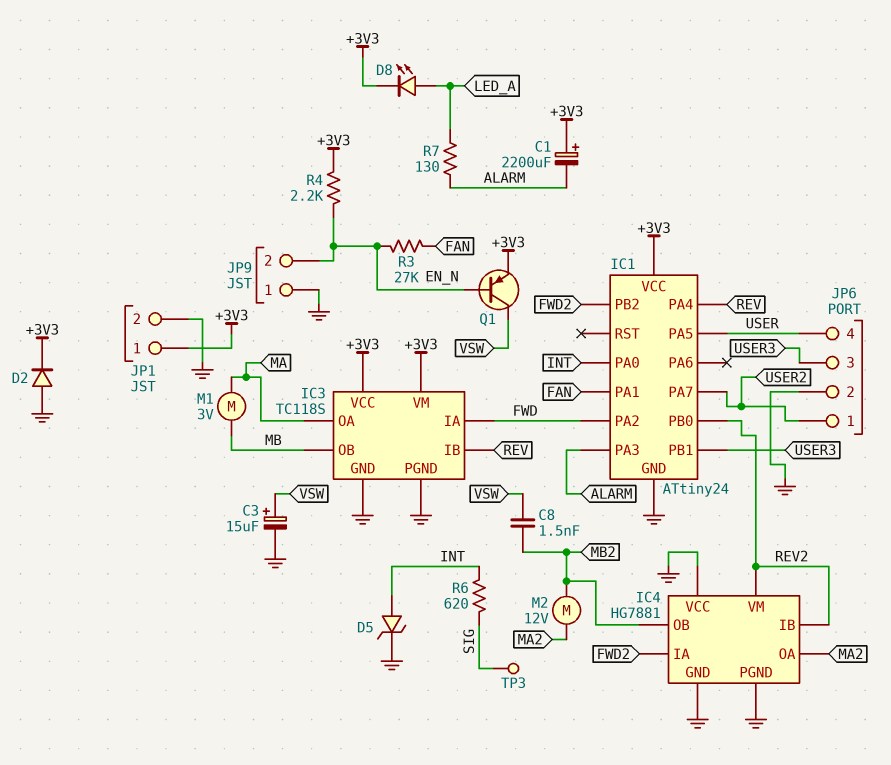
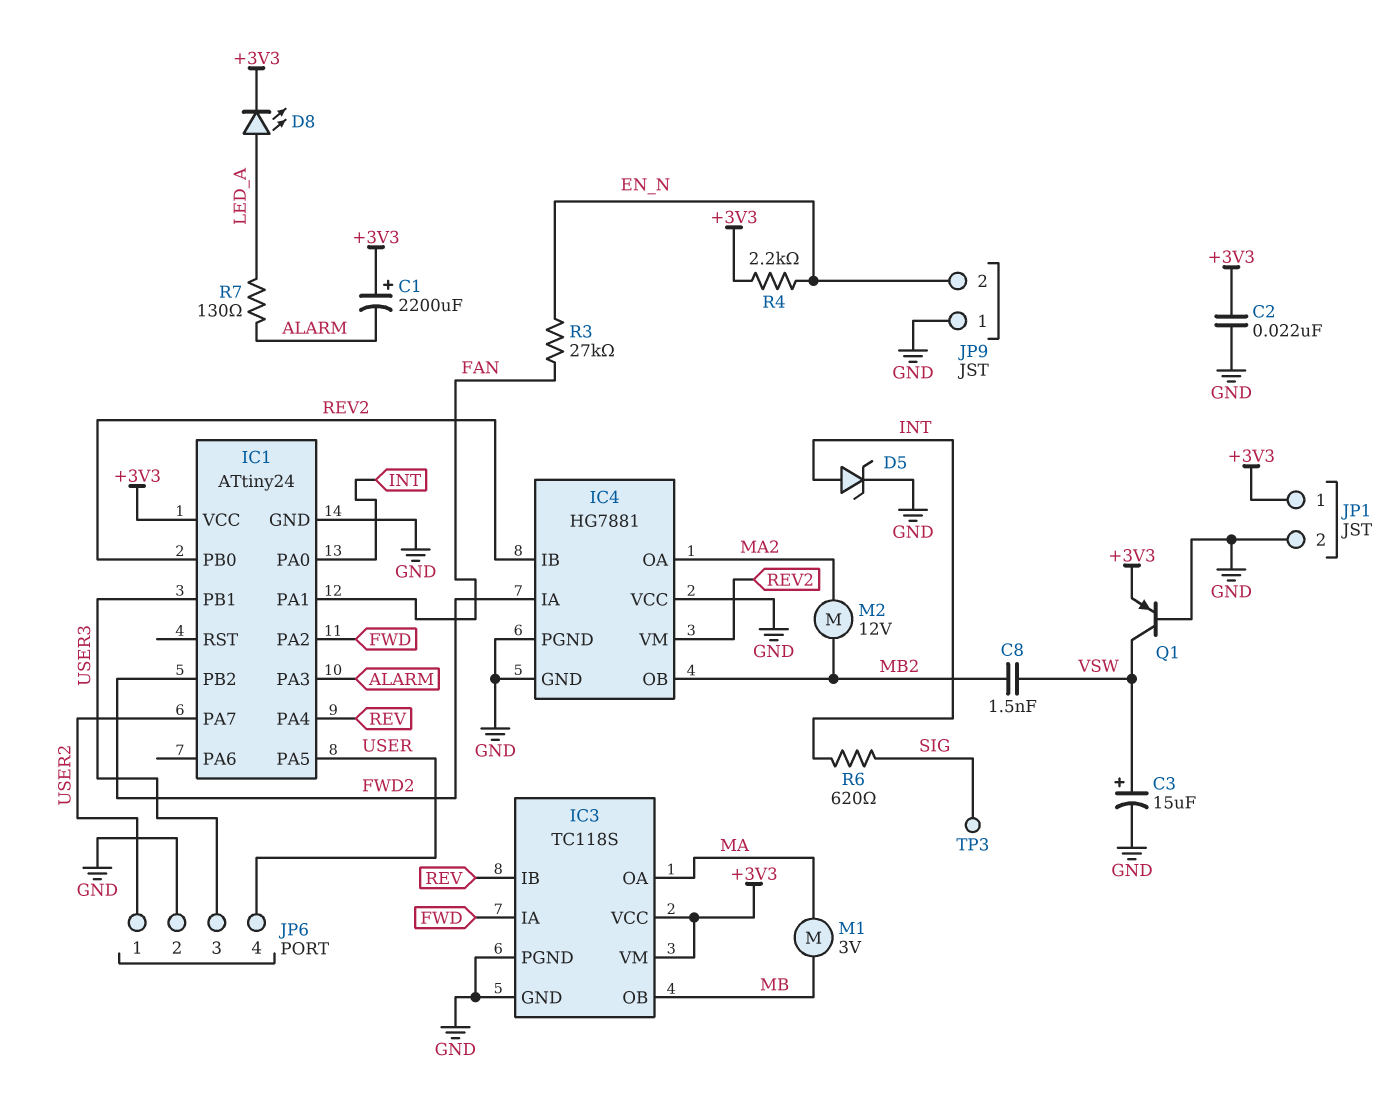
C2: none -> 22nF (+3V3, GND)
D2: diode (A GND, K +3V3) -> none
Q1: PNP (B EN_N, C VSW, E +3V3) -> PNP (B GND, C VSW, E +3V3)

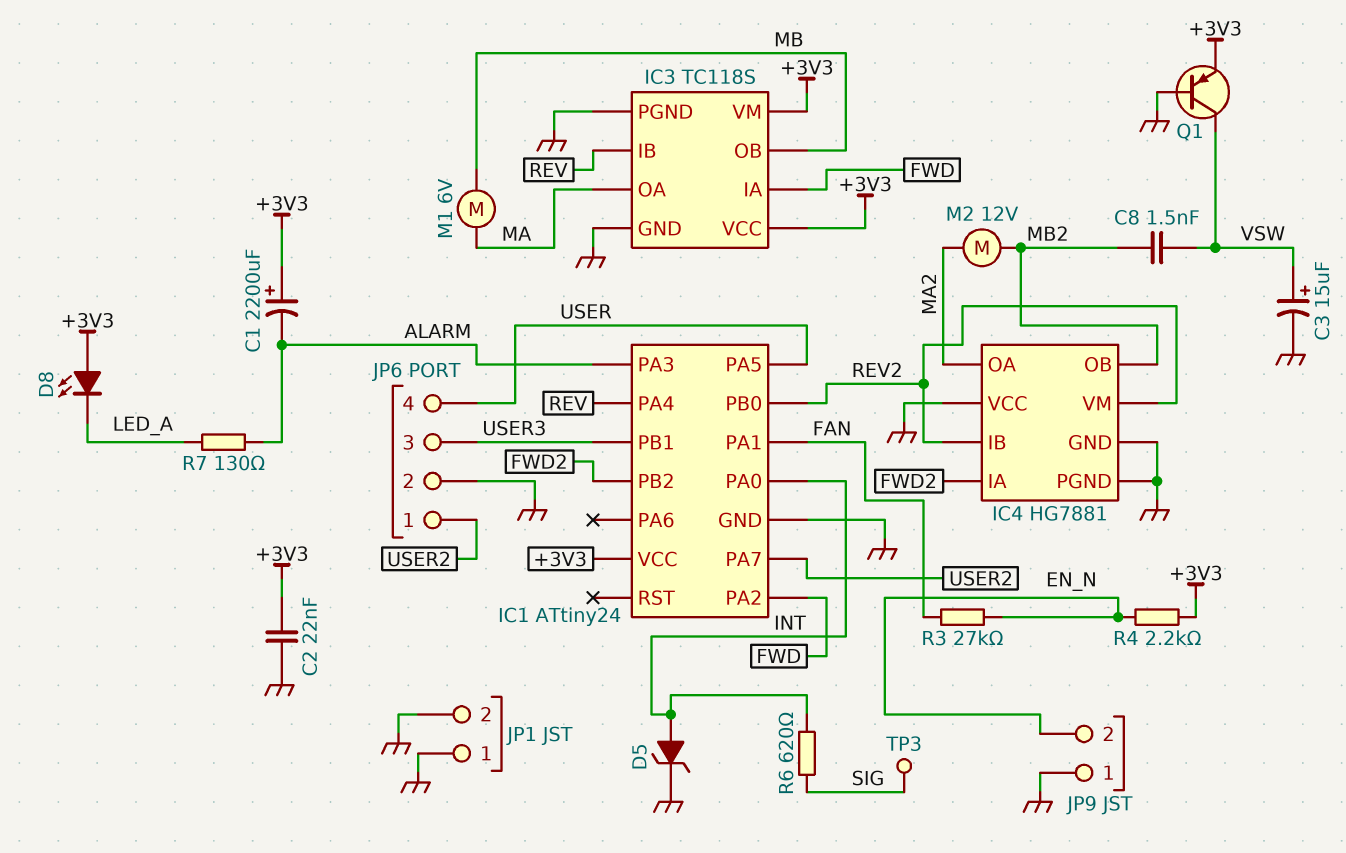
D8: LED (A LED_A, K +3V3) -> LED (A +3V3, K LED_A)
JP1 pin 1: +3V3 -> GND
M1: motor 3V (MA, MB) -> motor 6V (MA, MB)

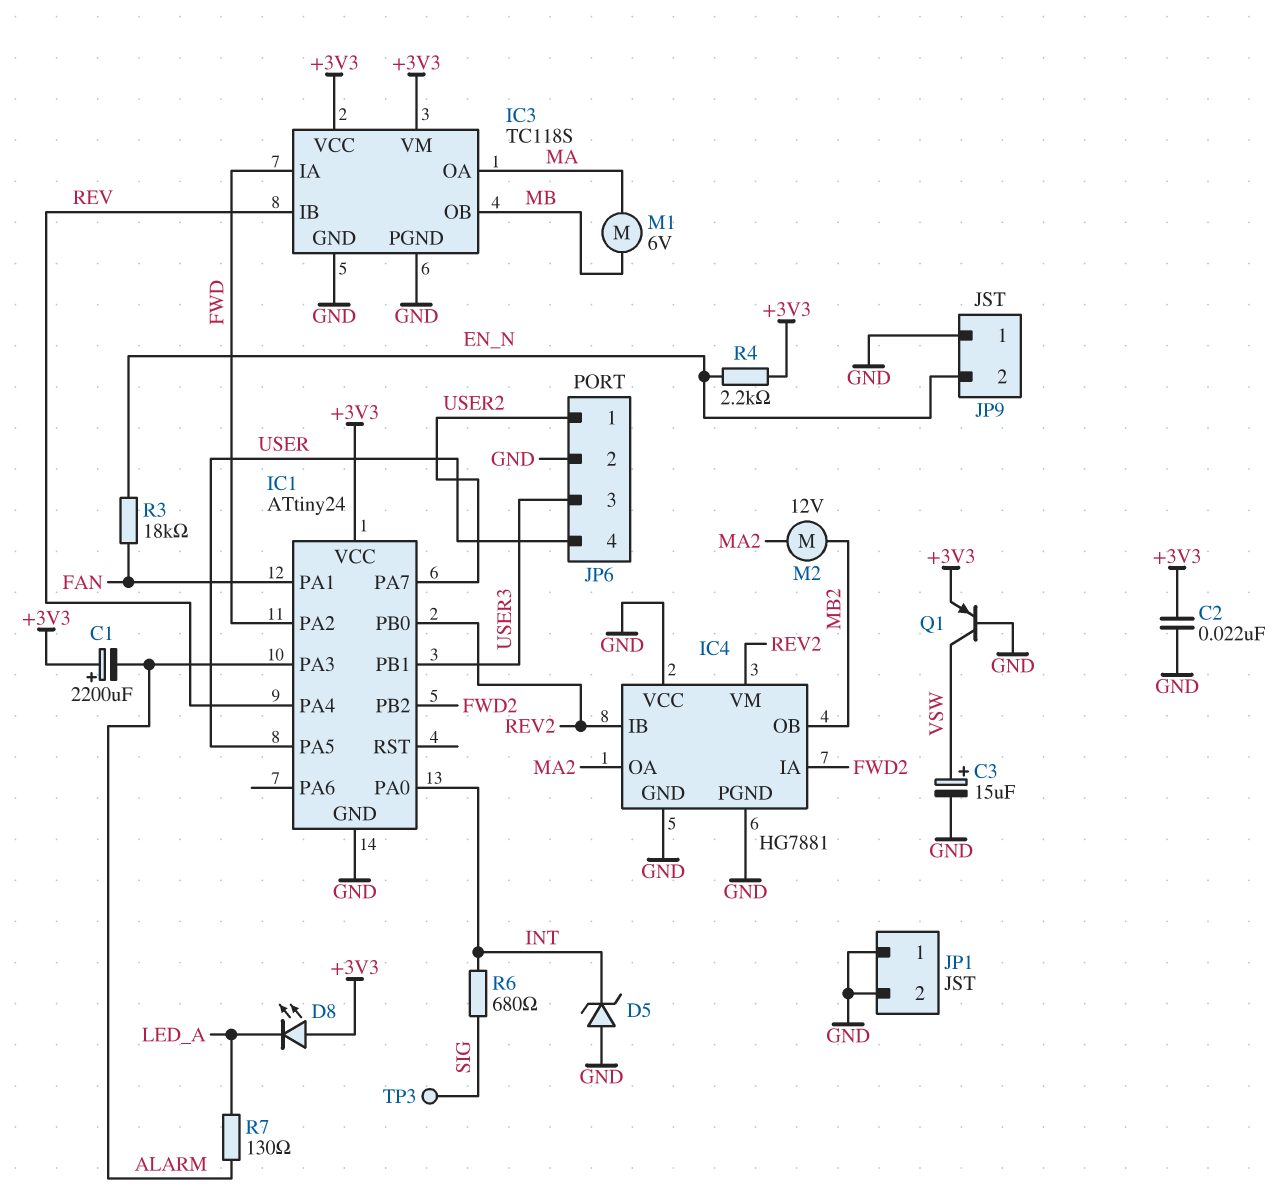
C8: 1.5nF (MB2, VSW) -> none
D5: zener (A INT, K GND) -> zener (A GND, K INT)
R3: 27k (EN_N, FAN) -> 18k (EN_N, FAN)
R6: 620 (INT, SIG) -> 680 (INT, SIG)

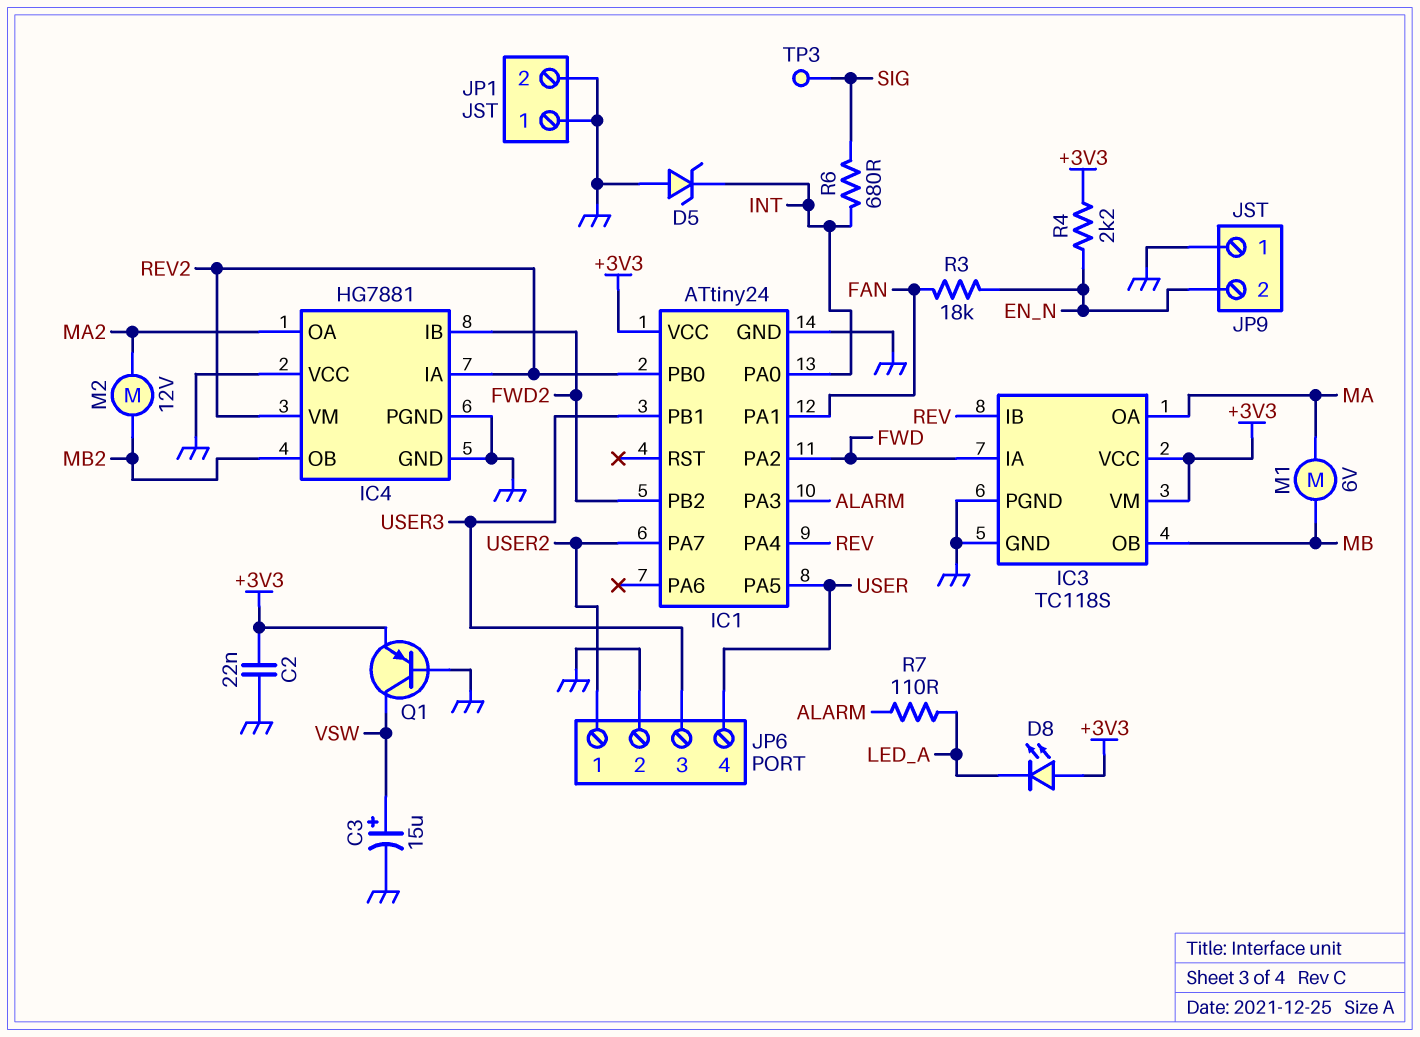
C1: 2200uF (plus +3V3, minus ALARM) -> none
IC4 pin IA: FWD2 -> REV2
IC4 pin IB: REV2 -> FWD2
R7: 130 (ALARM, LED_A) -> 110 (ALARM, LED_A)

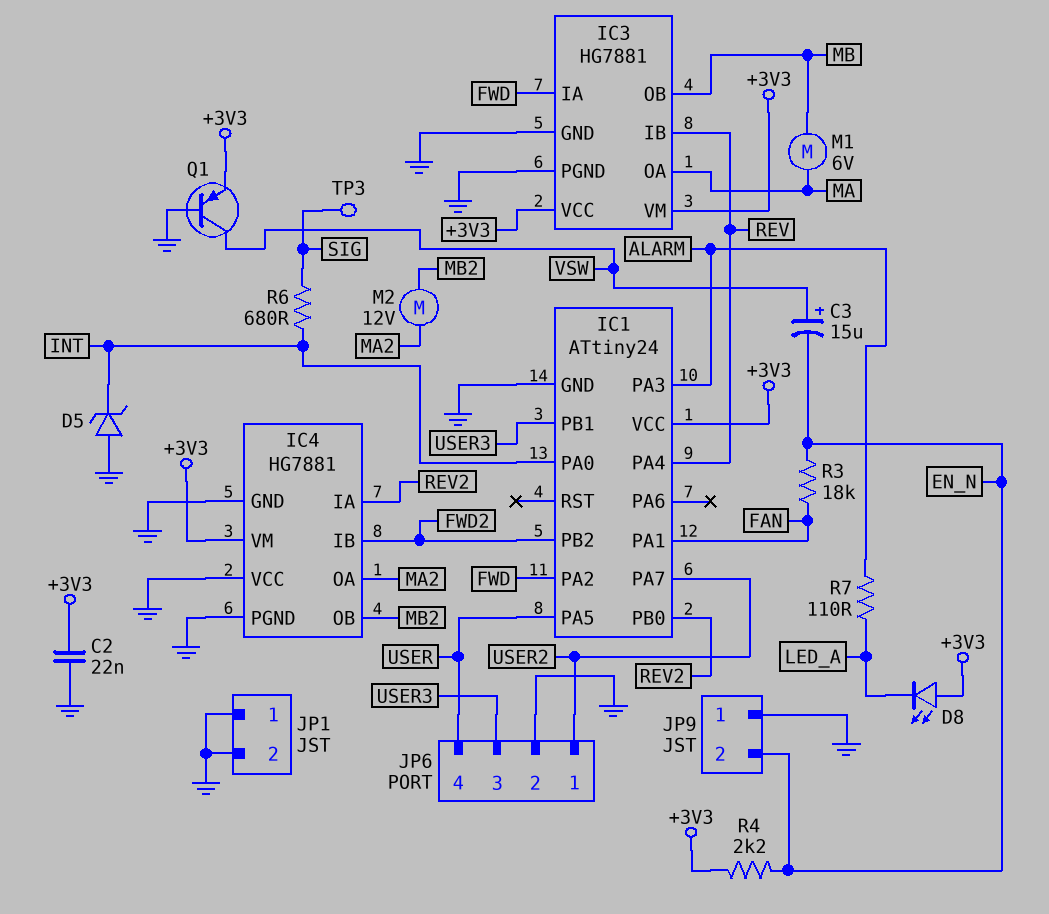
C3: 15uF (plus VSW, minus GND) -> 15uF (plus VSW, minus EN_N)
IC3: TC118S -> HG7881
IC4 pin VM: REV2 -> +3V3

